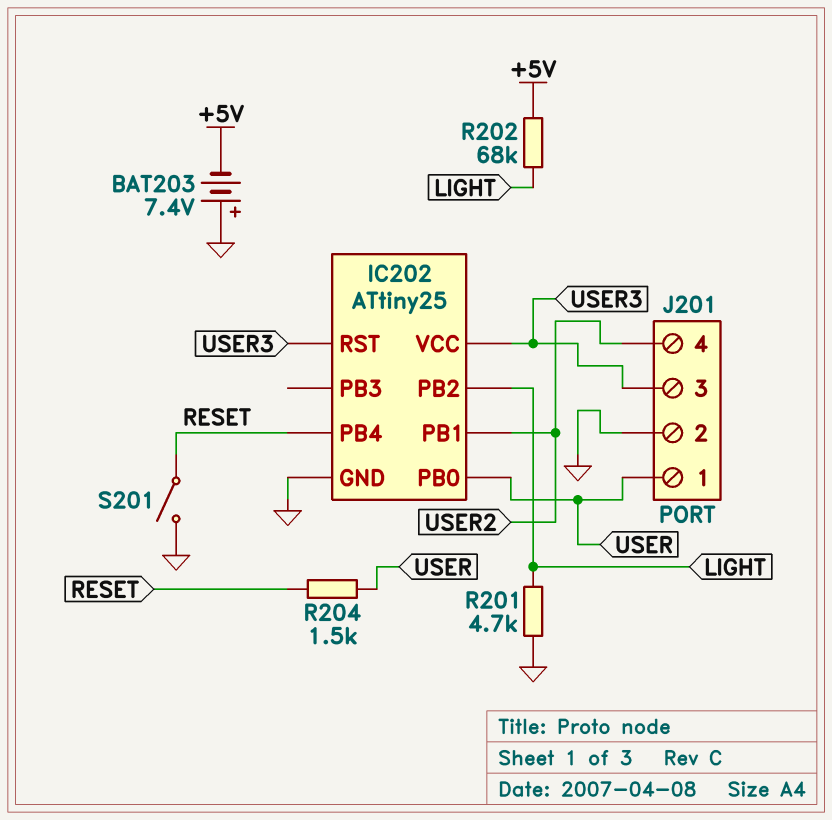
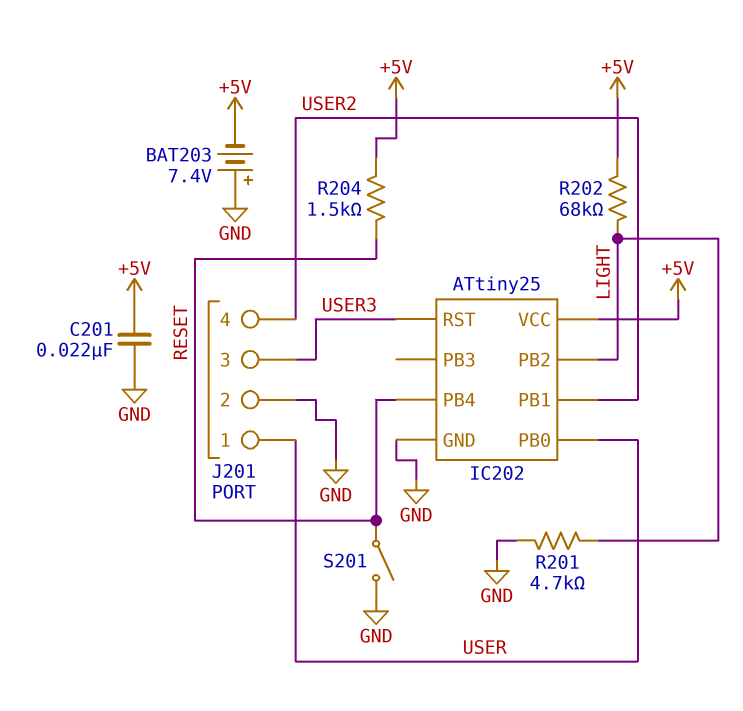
C201: none -> 22nF (+5V, GND)
IC202 pin VCC: USER3 -> +5V
R204: 1.5k (RESET, USER) -> 1.5k (+5V, RESET)

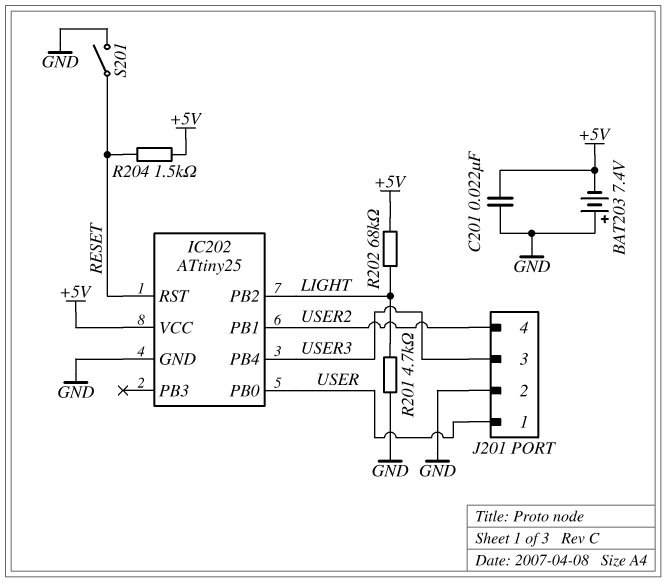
IC202 pin PB4: RESET -> USER3
IC202 pin RST: USER3 -> RESET

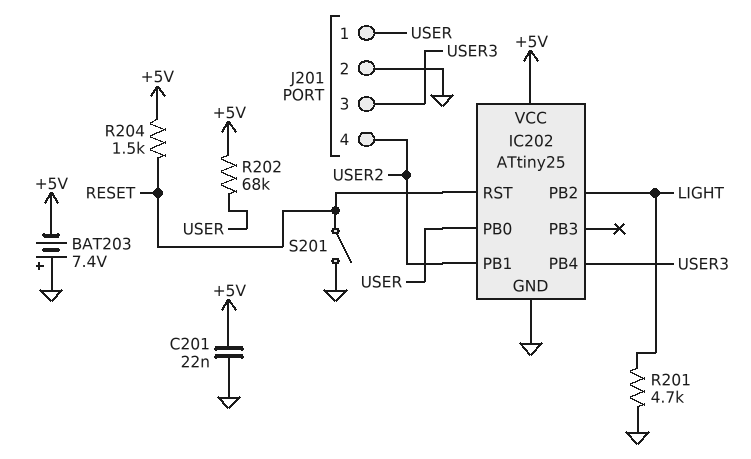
R202: 68k (+5V, LIGHT) -> 68k (+5V, USER)

